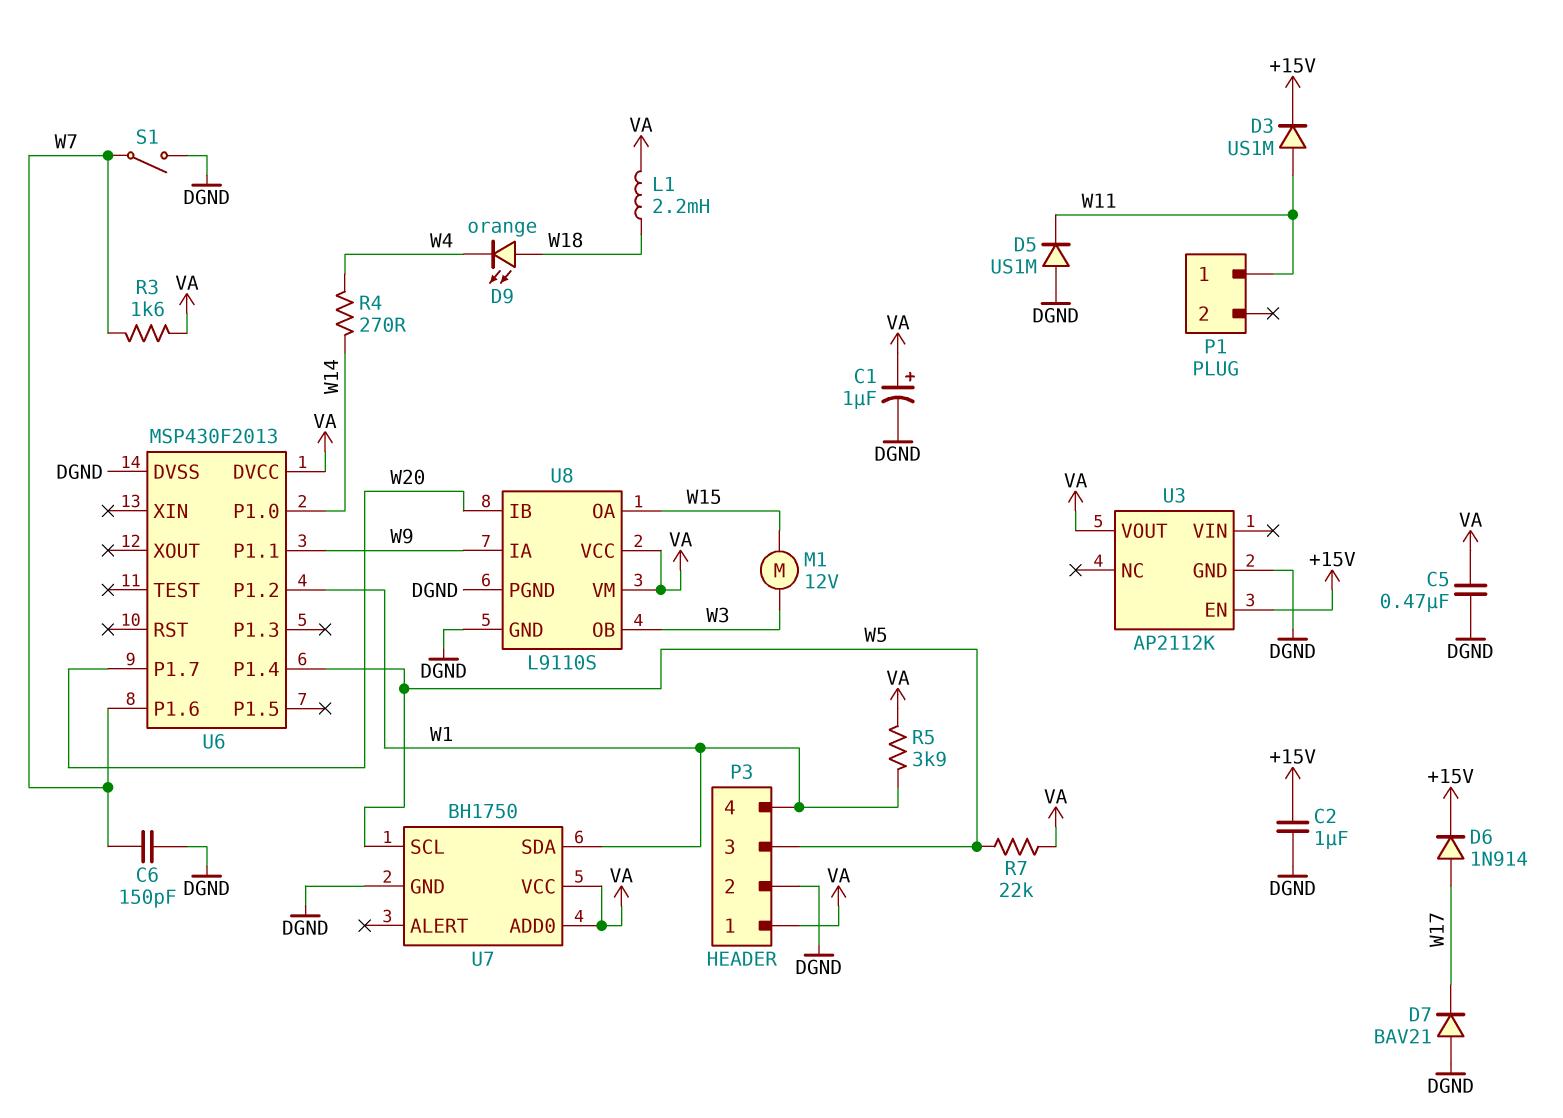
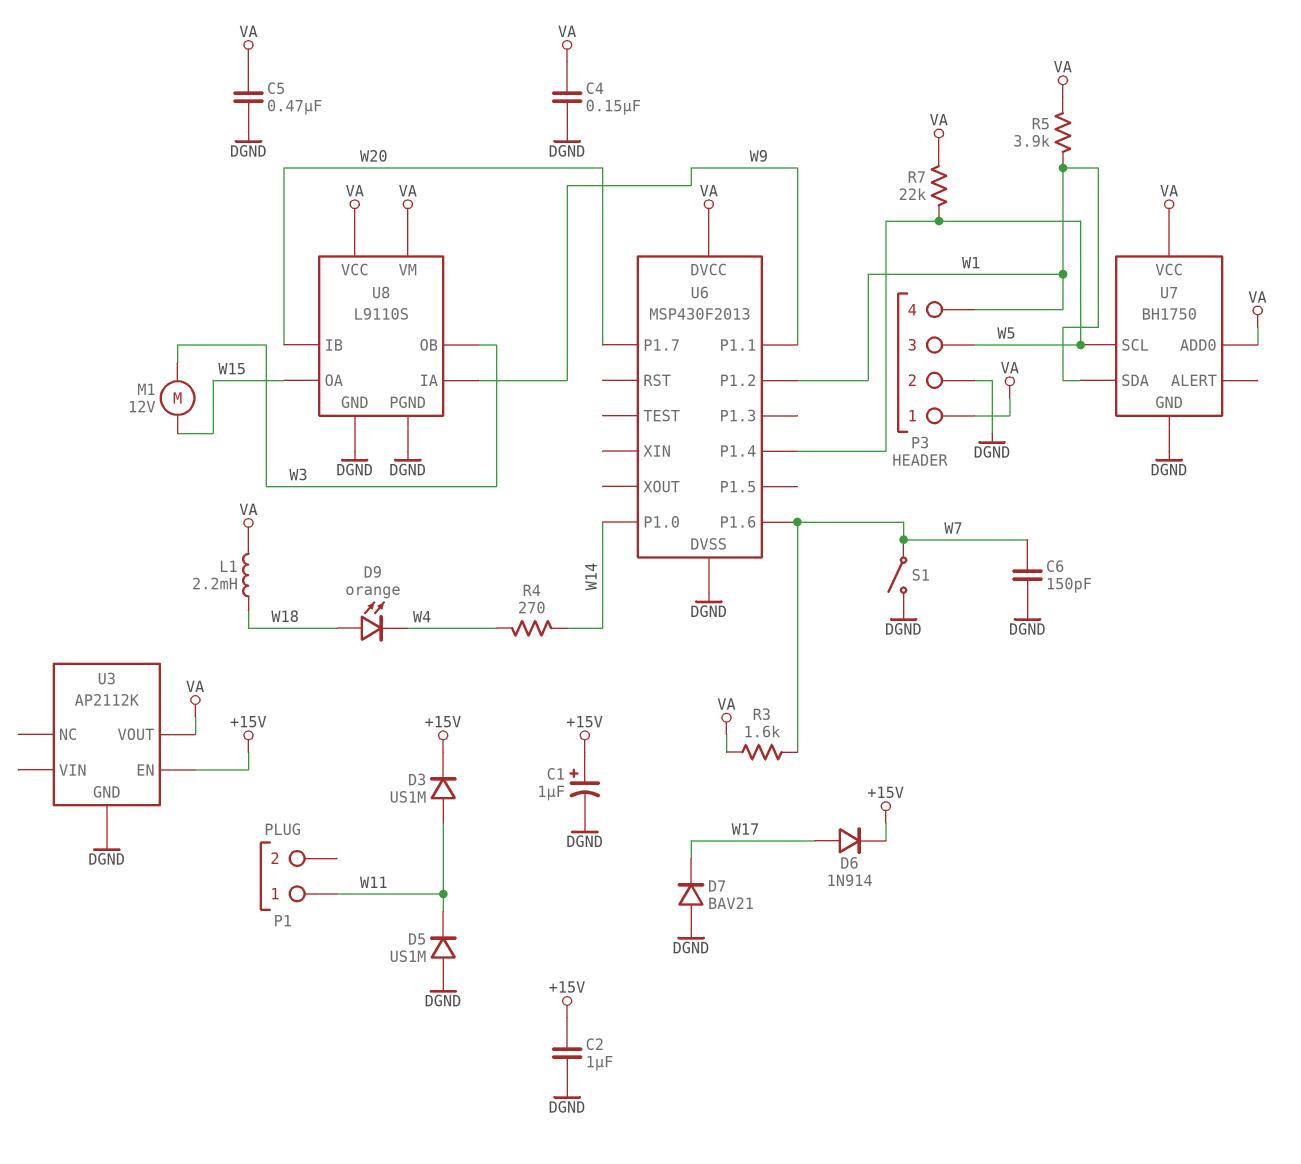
C1: 1uF (plus VA, minus DGND) -> 1uF (plus +15V, minus DGND)
C4: none -> 150nF (DGND, VA)

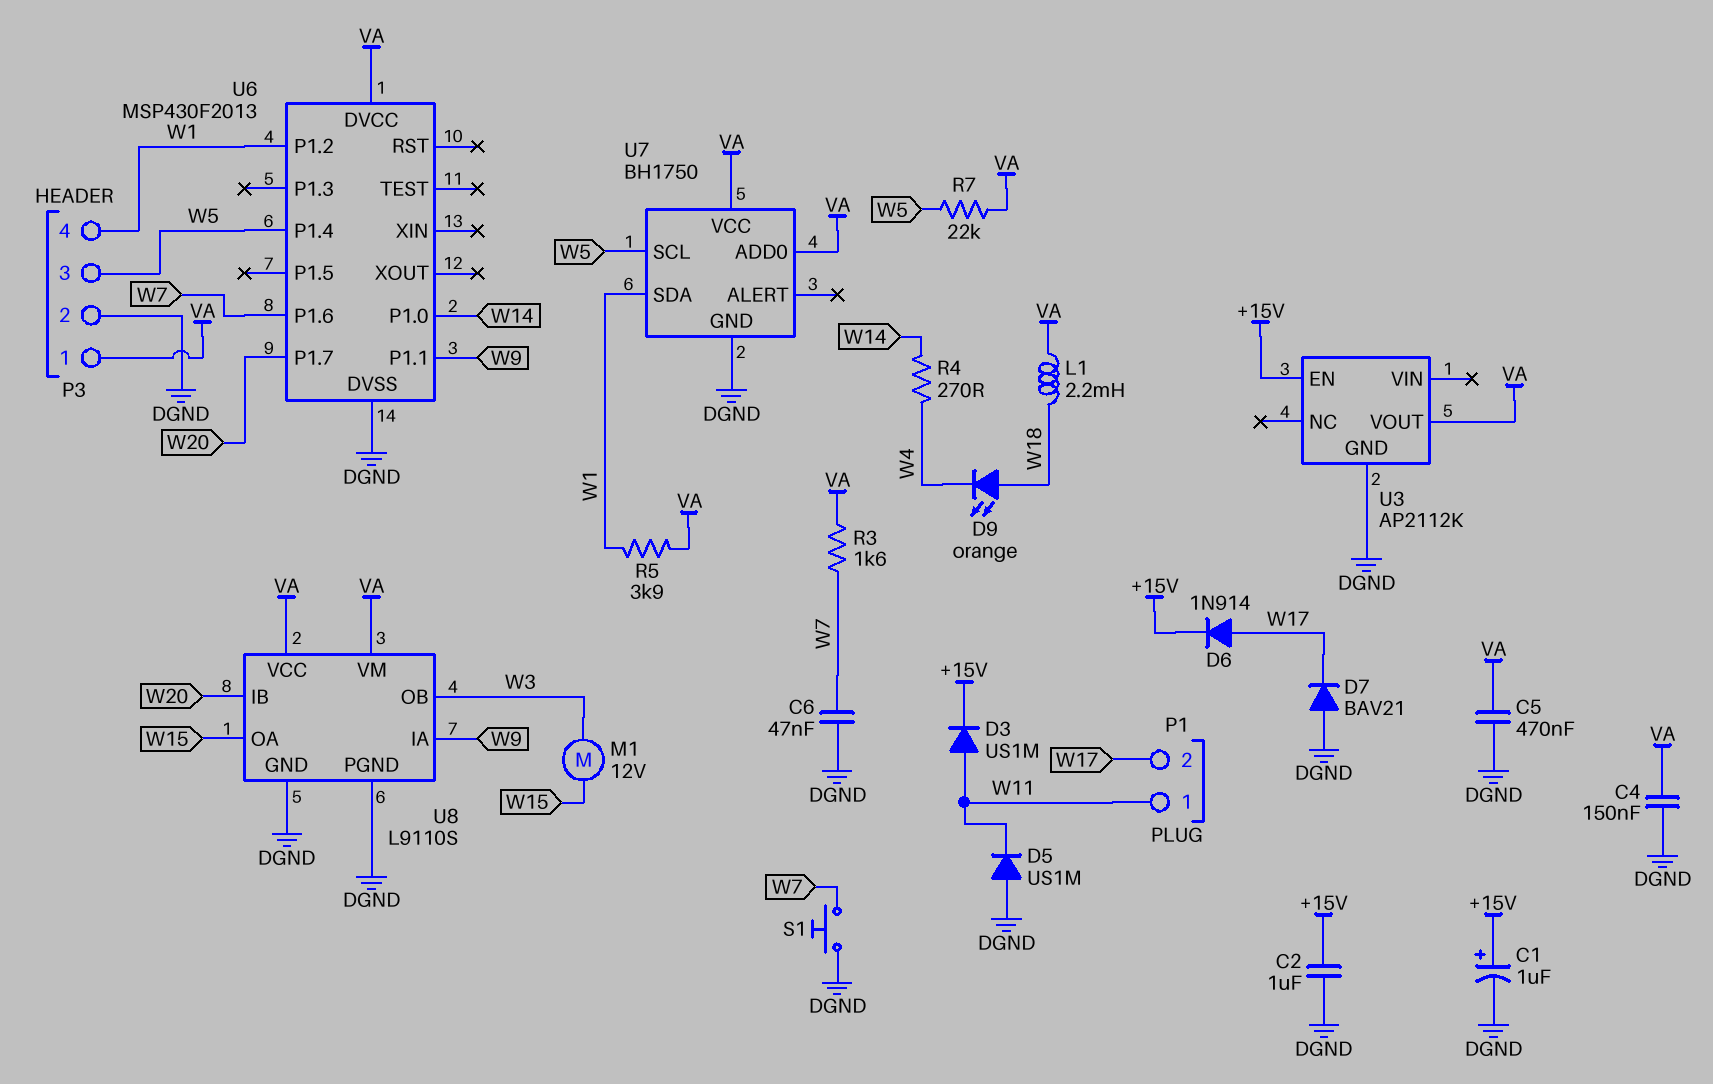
C6: 150pF (DGND, W7) -> 47nF (DGND, W7)
P1 pin 2: none -> W17
S1: switch (DGND, W7) -> button (DGND, W7)

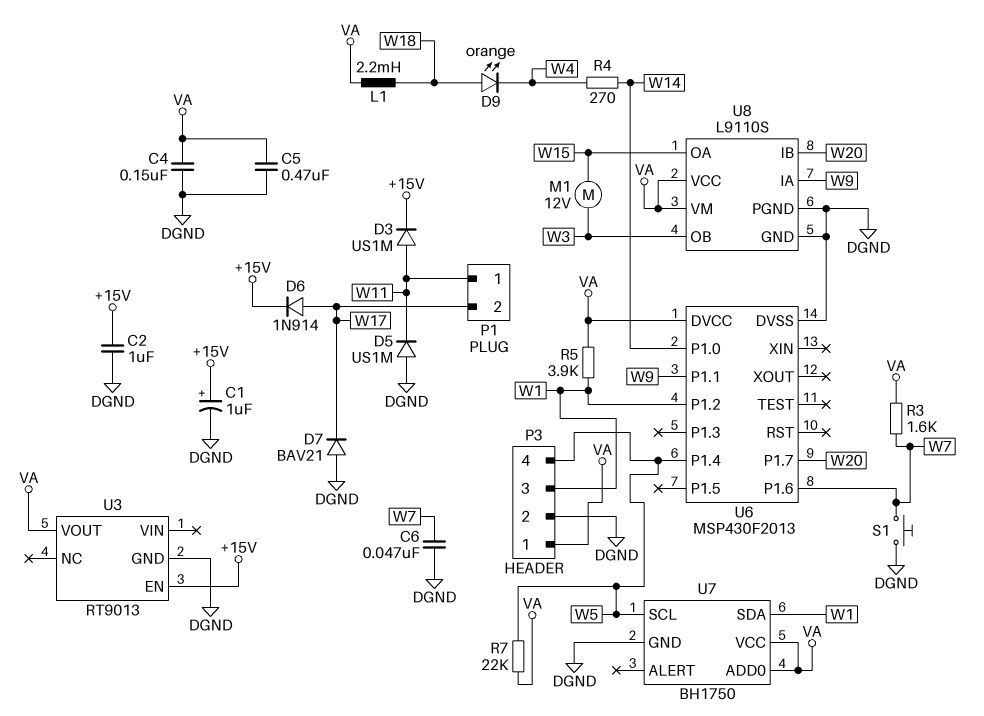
P3 pin 3: W5 -> W1
P3 pin 4: W1 -> W5
U3: AP2112K -> RT9013

